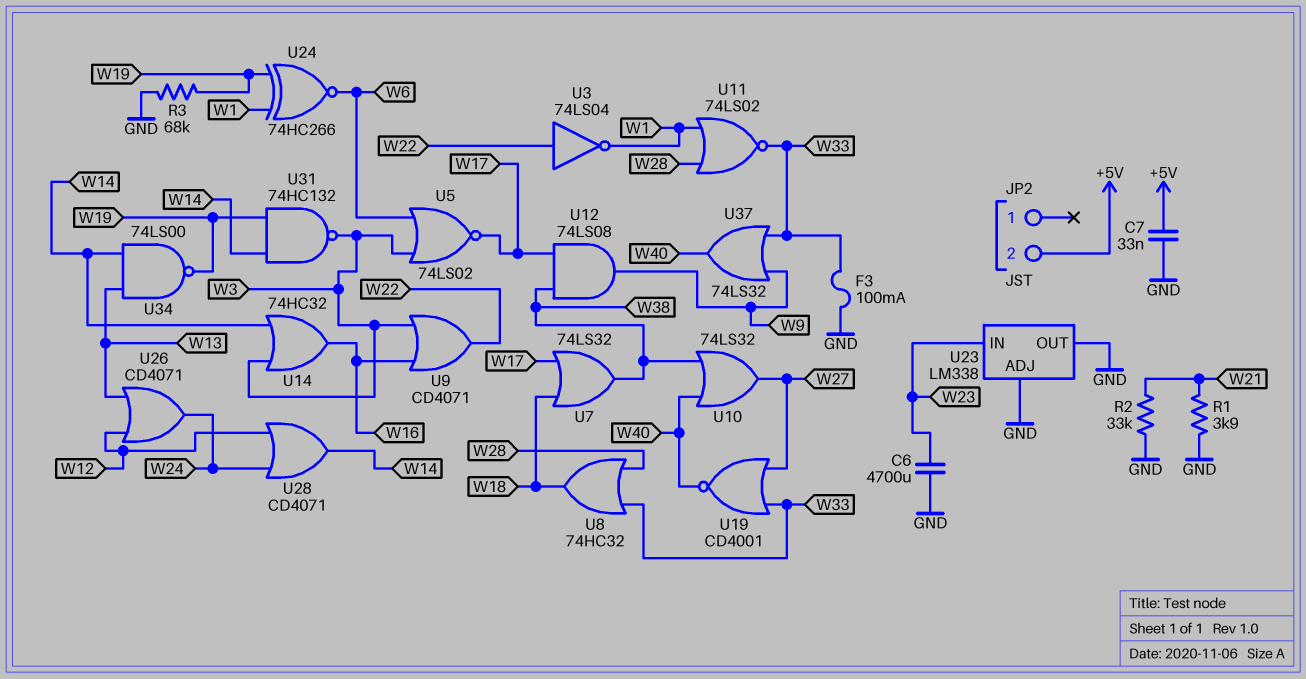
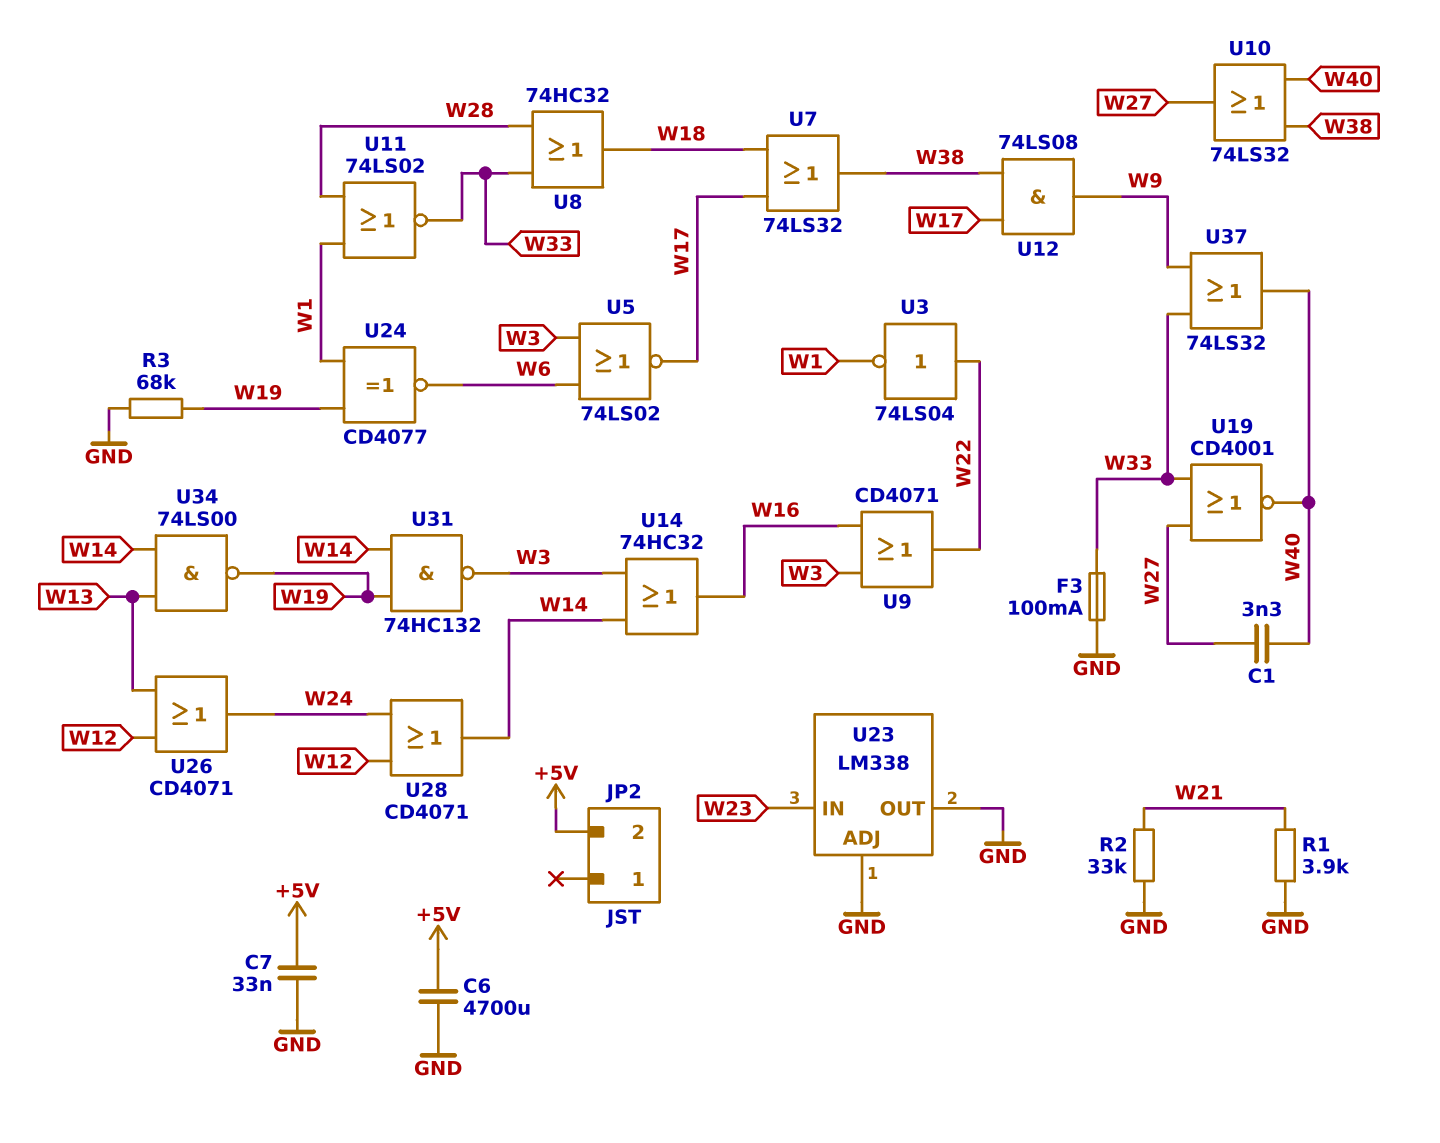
C1: none -> 3.3nF (W27, W40)
C6: 4700uF (GND, W23) -> 4700uF (+5V, GND)
U24: XNOR 74HC266 (in W1, in W19, out W6) -> XNOR CD4077 (in W1, in W19, out W6)

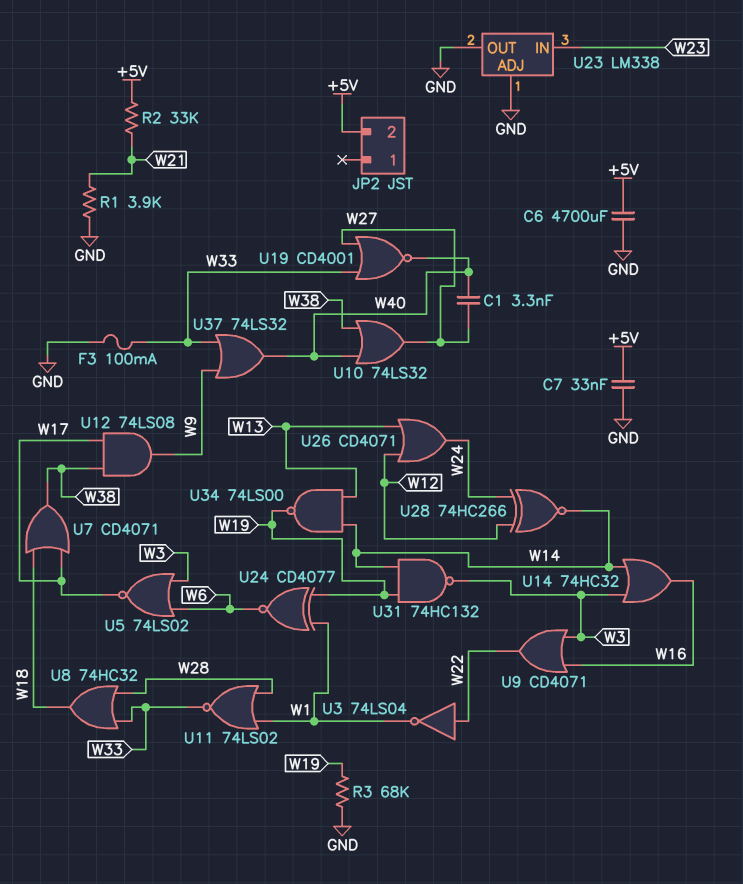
R2: 33k (GND, W21) -> 33k (+5V, W21)
U7: OR 74LS32 (in W17, in W18, out W38) -> OR CD4071 (in W17, in W18, out W38)
U28: OR CD4071 (in W12, in W24, out W14) -> XNOR 74HC266 (in W12, in W24, out W14)

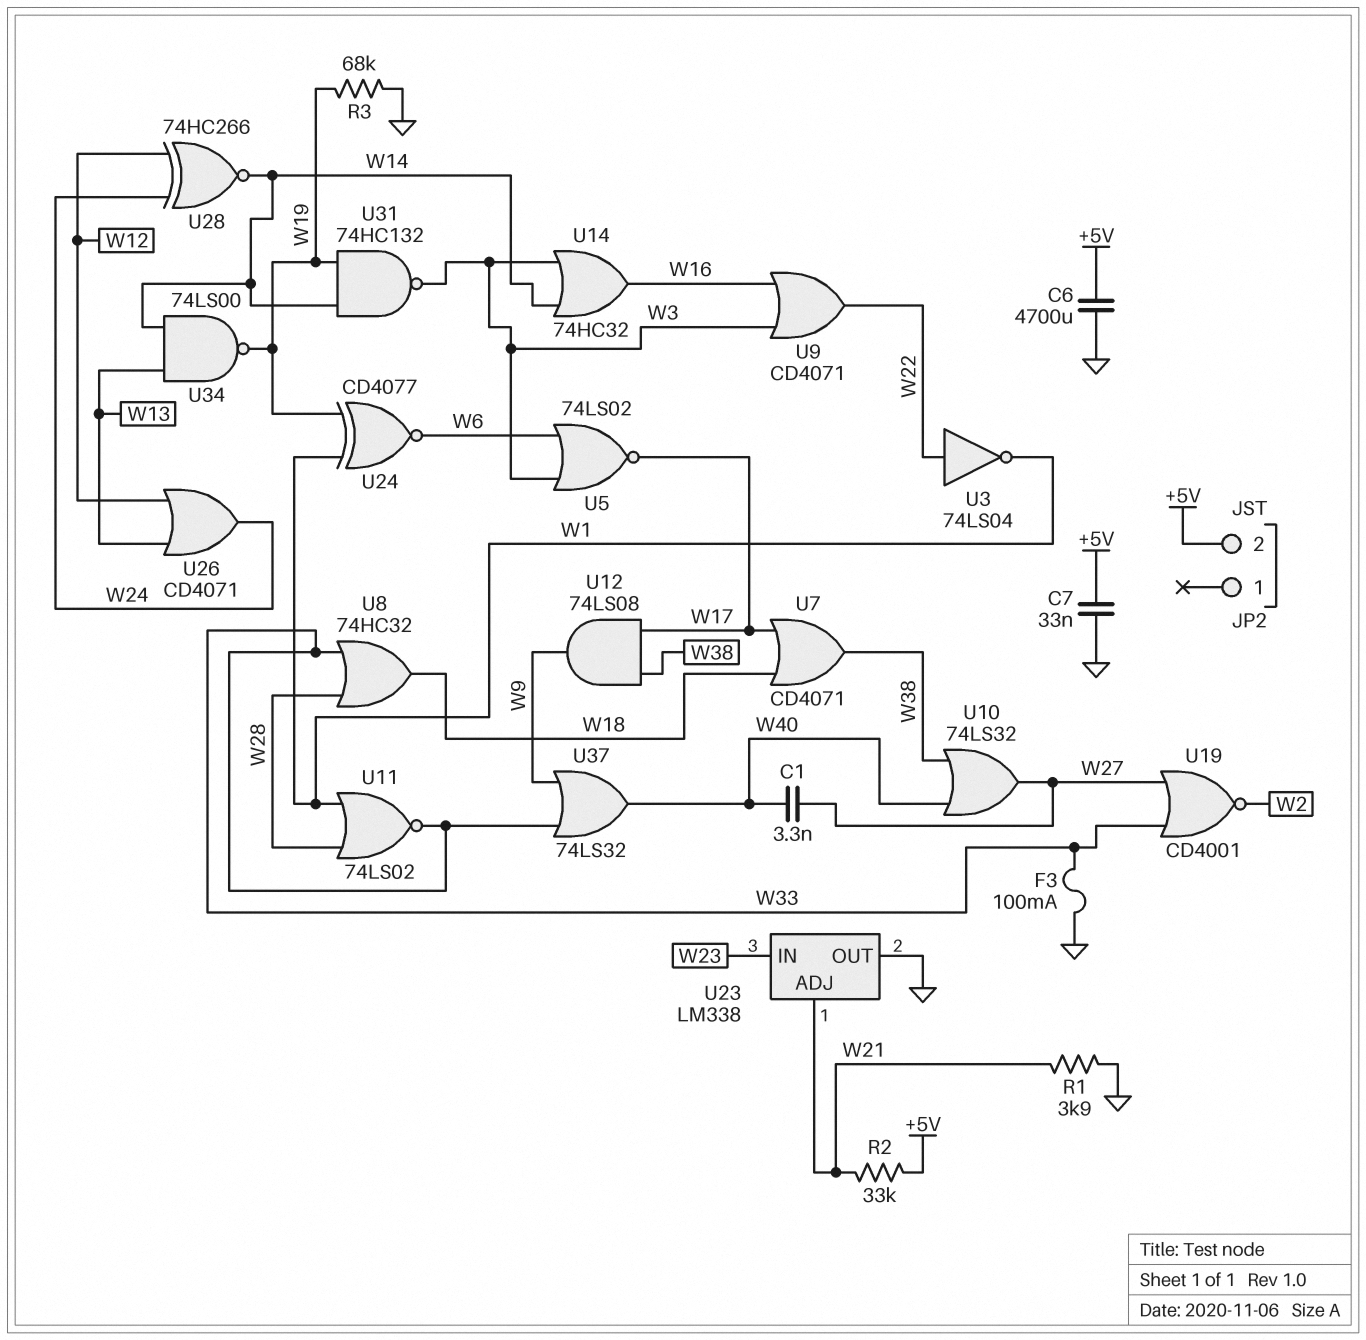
U19: NOR CD4001 (in W27, in W33, out W40) -> NOR CD4001 (in W27, in W33, out W2)
U23 pin ADJ: GND -> W21

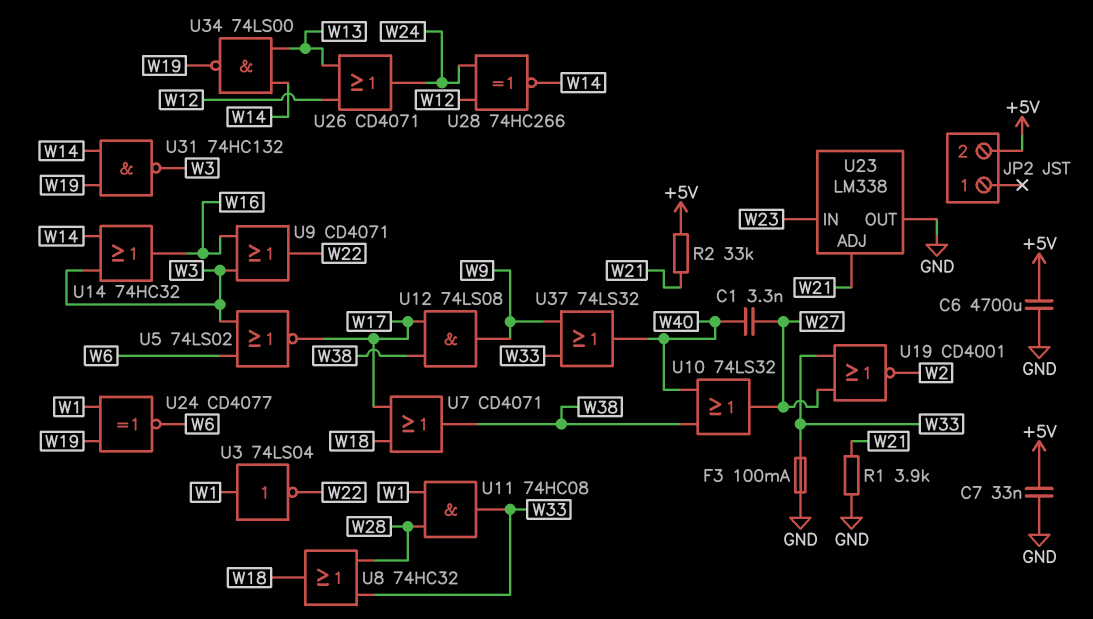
R3: 68k (GND, W19) -> none
U3: NOT 74LS04 (in W22, out W1) -> NOT 74LS04 (in W1, out W22)
U11: NOR 74LS02 (in W1, in W28, out W33) -> AND 74HC08 (in W1, in W28, out W33)

